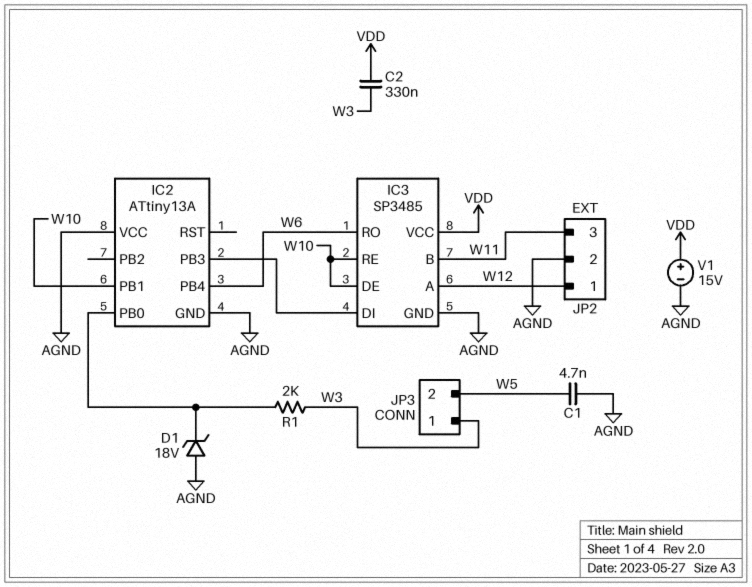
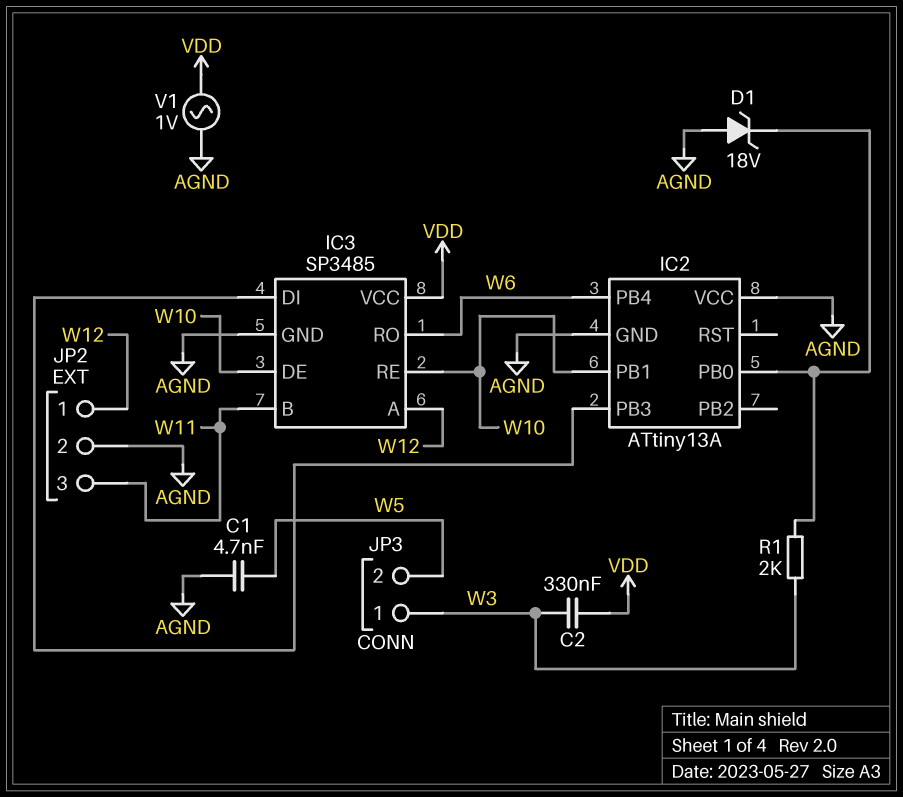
V1: 15V (plus VDD, minus AGND) -> AC 1V (AGND, VDD)

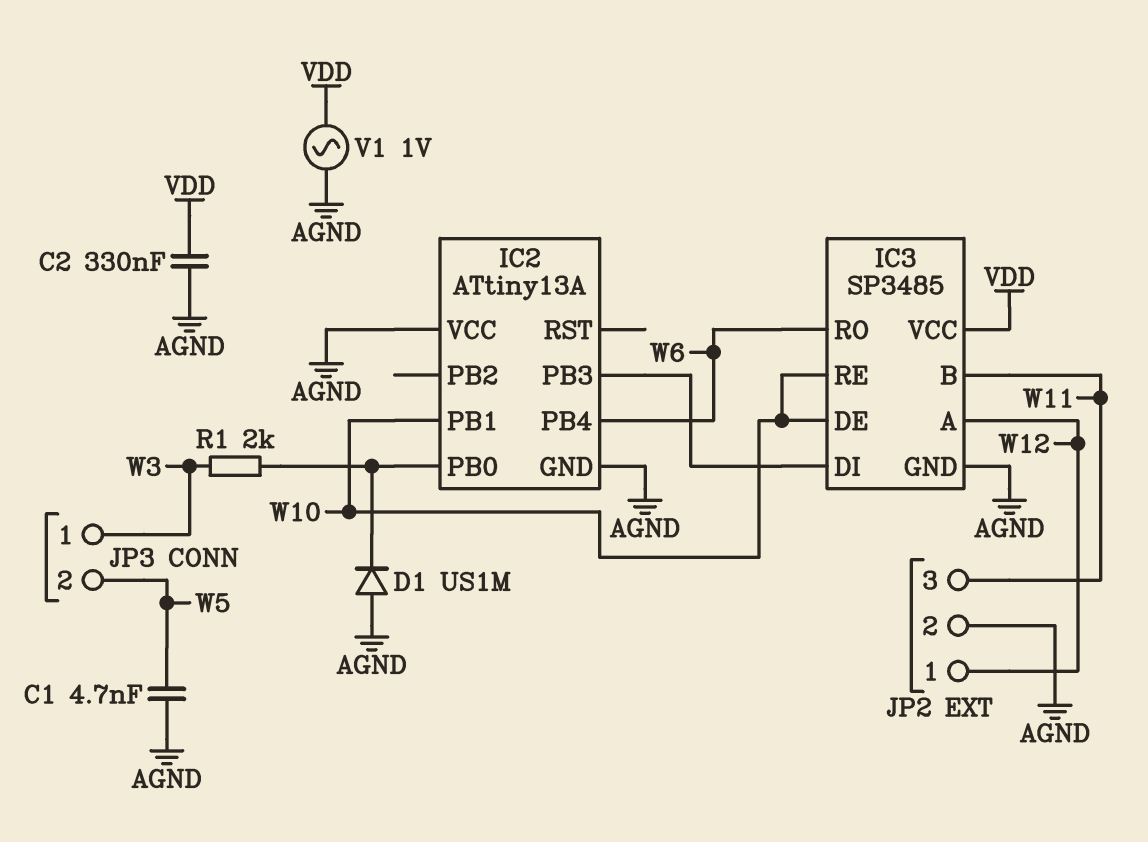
C2: 330nF (VDD, W3) -> 330nF (AGND, VDD)
D1: zener 18V (A AGND, K IC2/PB0) -> diode US1M (A AGND, K IC2/PB0)

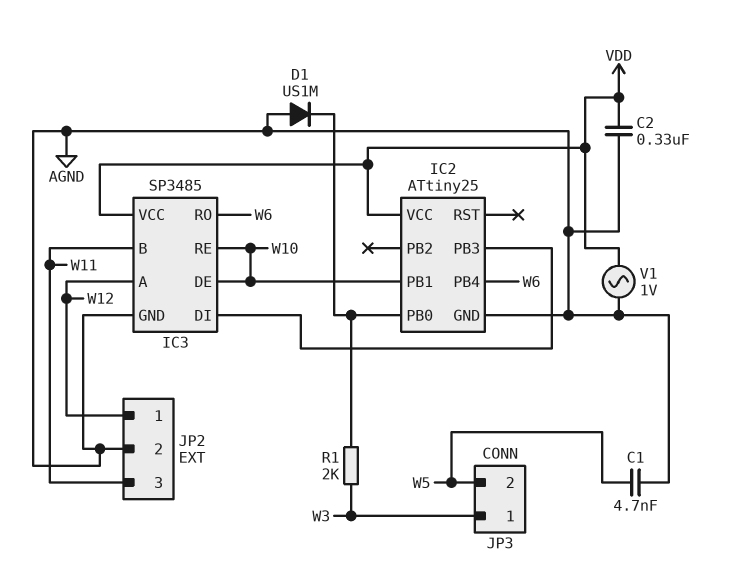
IC2: ATtiny13A -> ATtiny25
IC2 pin VCC: AGND -> VDD

